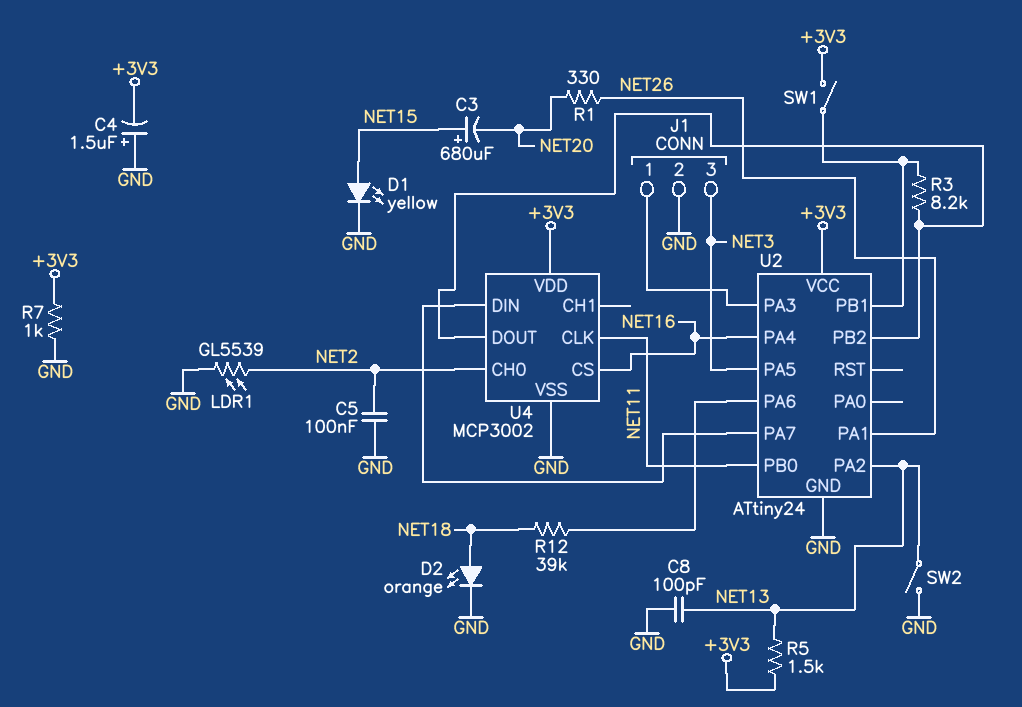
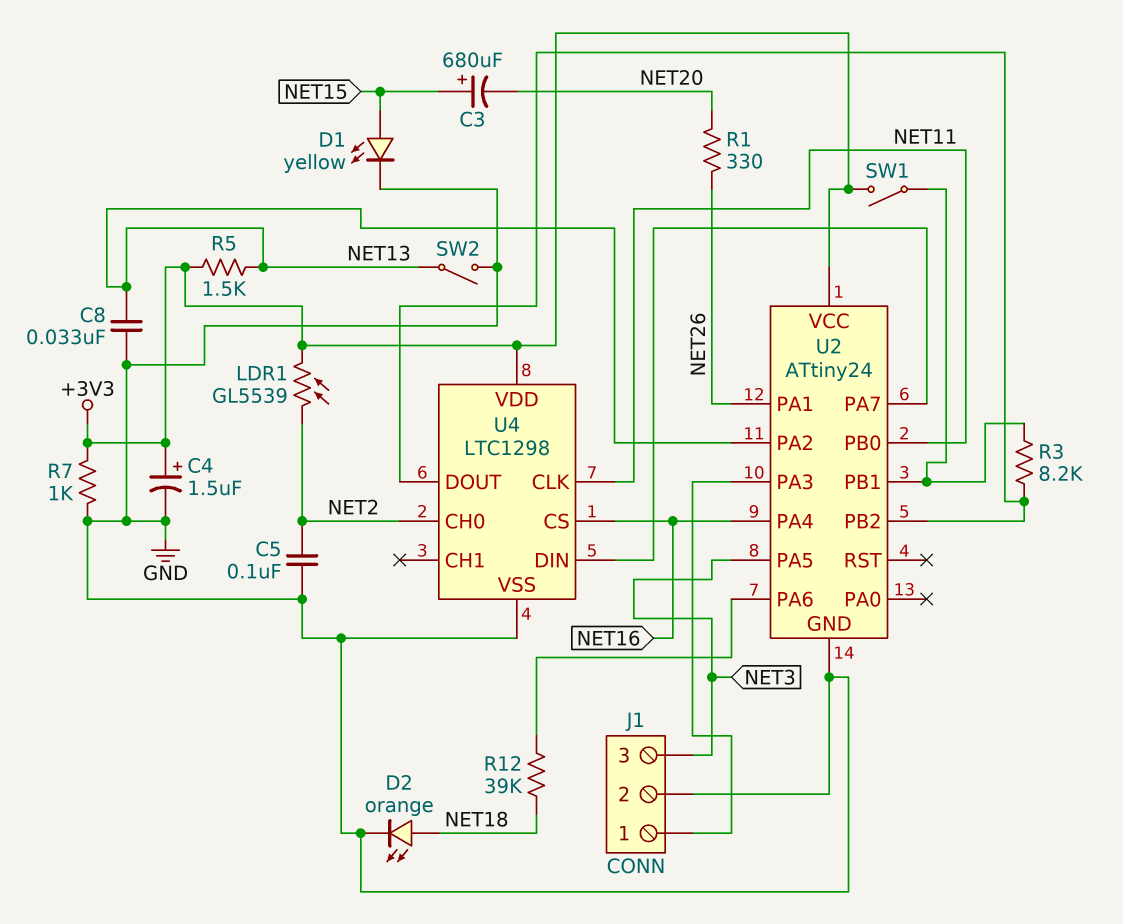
C4: 1.5uF (plus GND, minus +3V3) -> 1.5uF (plus +3V3, minus GND)
C8: 100pF (GND, NET13) -> 33nF (GND, NET13)
LDR1: GL5539 (GND, NET2) -> GL5539 (+3V3, NET2)
U4: MCP3002 -> LTC1298

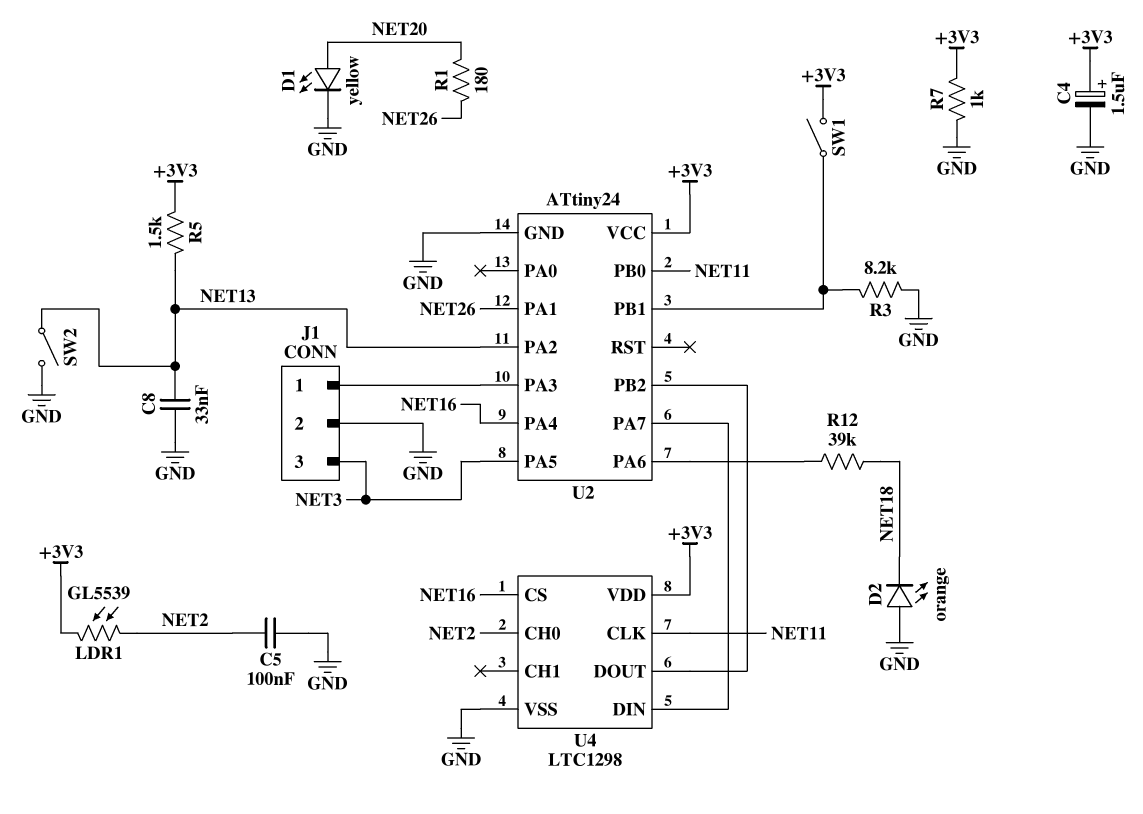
C3: 680uF (plus NET15, minus NET20) -> none
D1: LED yellow (A NET15, K GND) -> LED yellow (A NET20, K GND)
D2: LED orange (A NET18, K GND) -> LED orange (A GND, K NET18)
R1: 330 (NET20, NET26) -> 180 (NET20, NET26)
R3: 8.2k (U2/PB1, U2/PB2) -> 8.2k (GND, U2/PB1)

